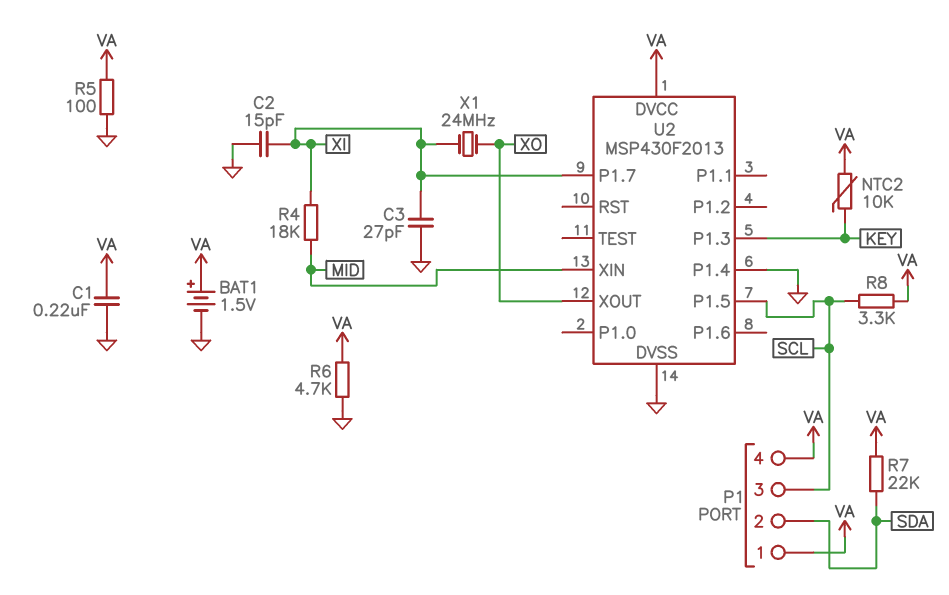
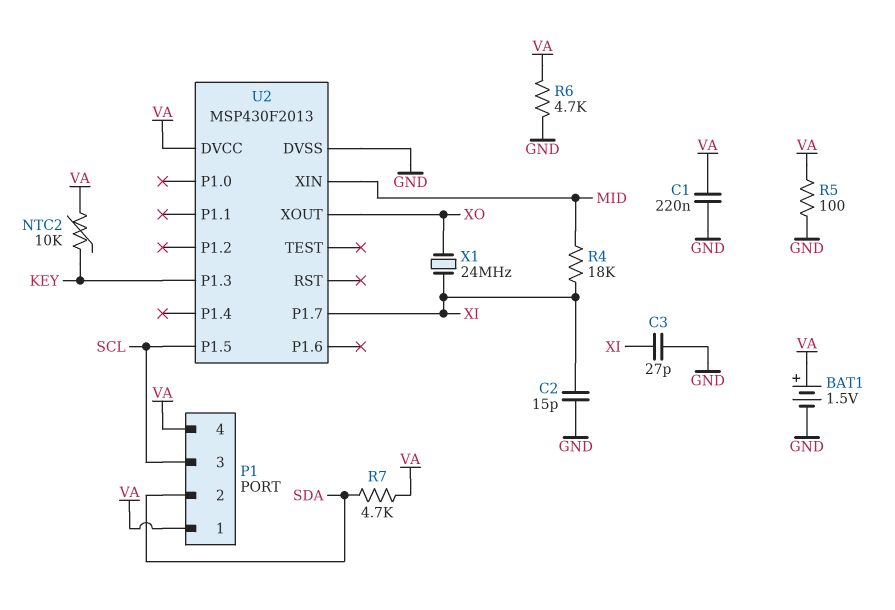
R7: 22k (SDA, VA) -> 4.7k (SDA, VA)
R8: 3.3k (SCL, VA) -> none
U2 pin P1.4: GND -> none

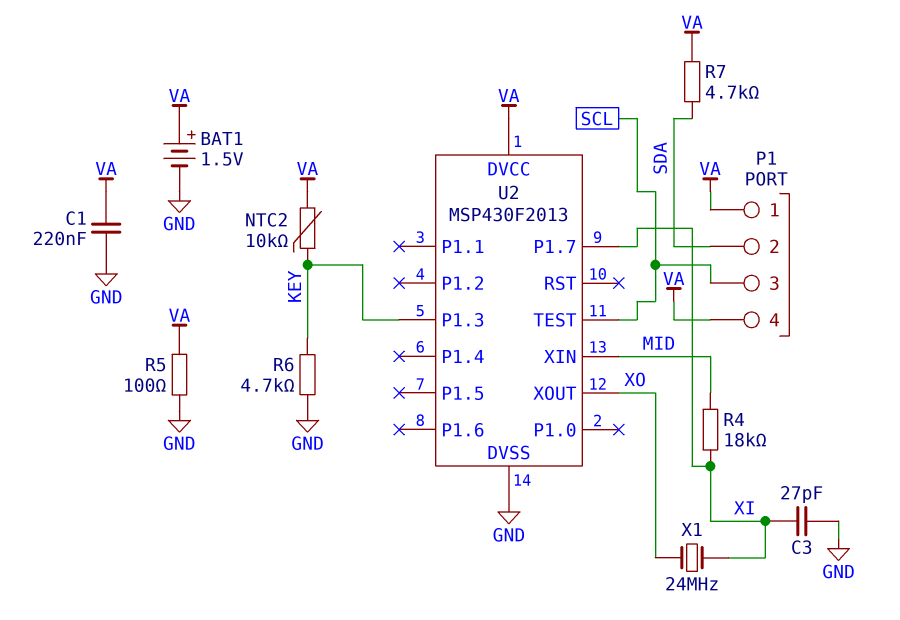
C2: 15pF (GND, XI) -> none
R6: 4.7k (GND, VA) -> 4.7k (GND, KEY)
U2 pin P1.5: SCL -> none
U2 pin TEST: none -> SCL

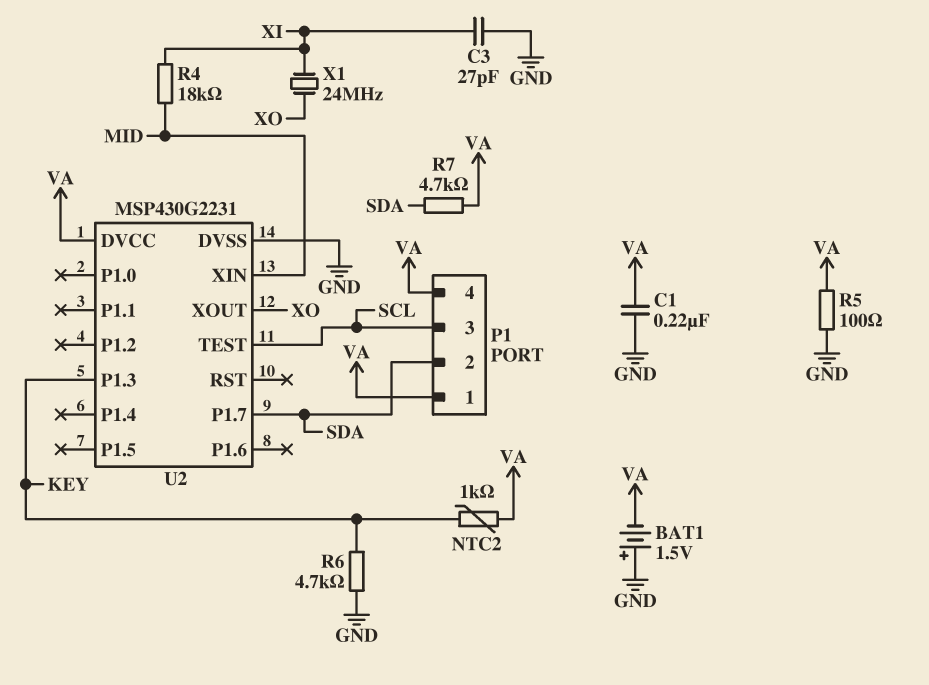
BAT1: 1.5V (plus VA, minus GND) -> 1.5V (plus GND, minus VA)
NTC2: 10k (KEY, VA) -> 1k (KEY, VA)
U2: MSP430F2013 -> MSP430G2231
U2 pin P1.7: XI -> SDA

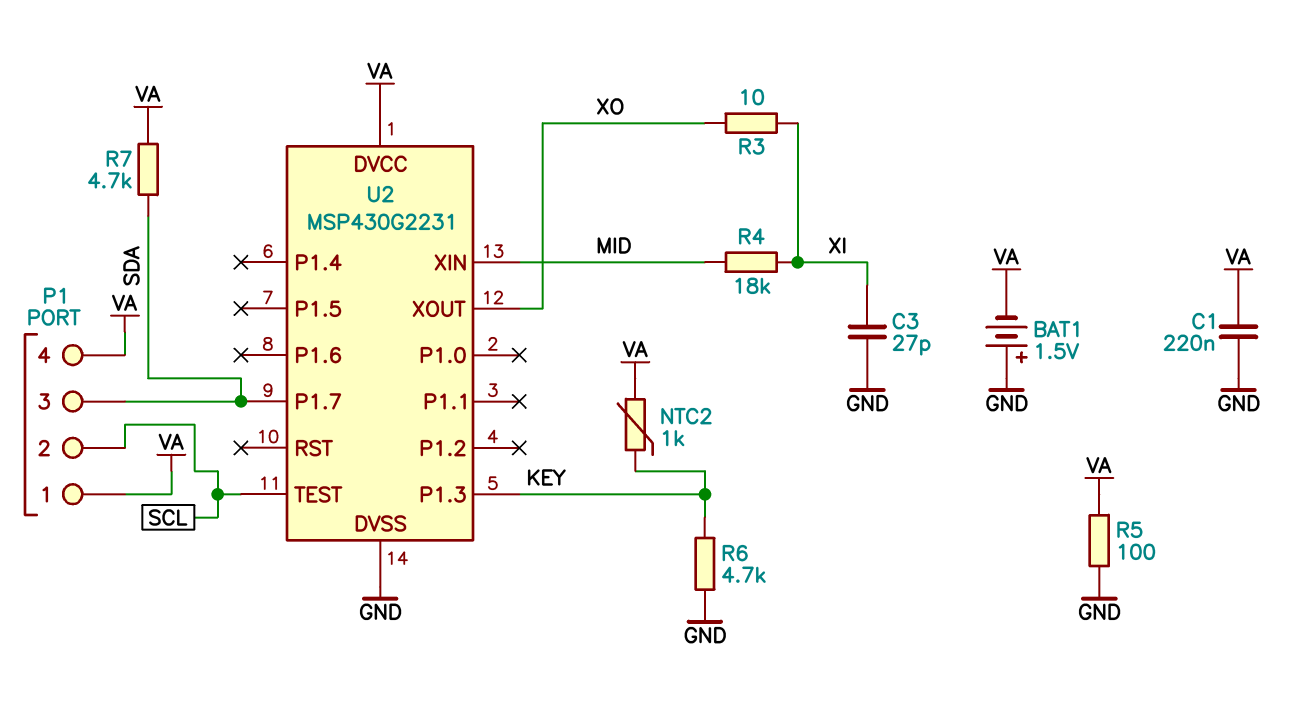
P1 pin 2: SDA -> SCL
P1 pin 3: SCL -> SDA
R3: none -> 10 (XI, XO)
X1: 24MHz (XI, XO) -> none

